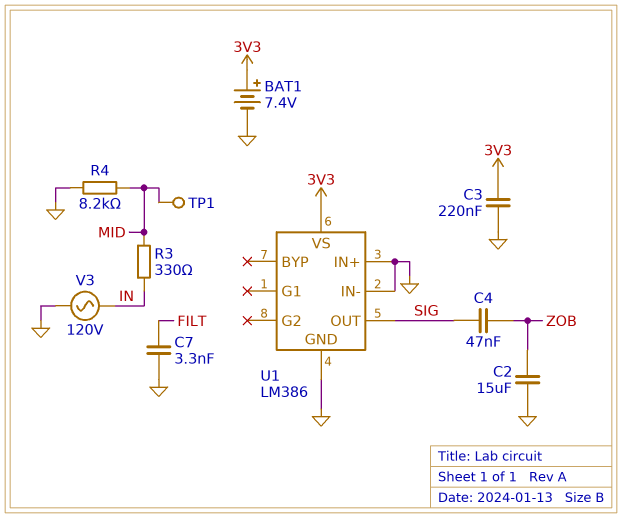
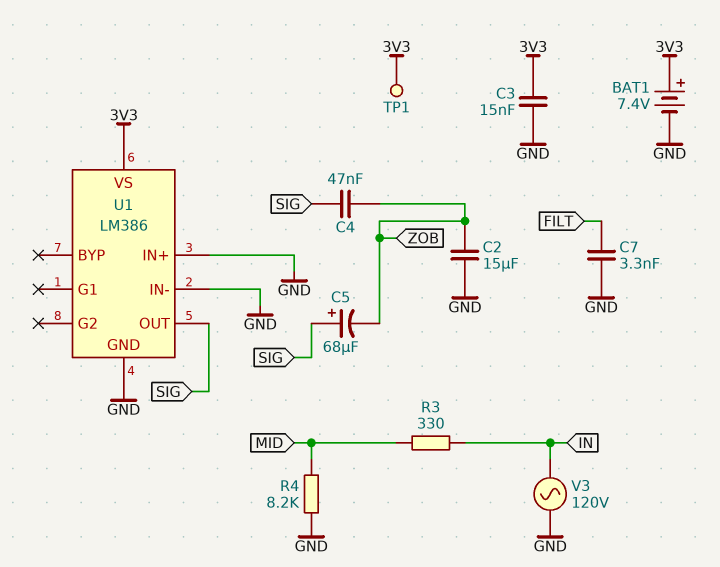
C3: 220nF (3V3, GND) -> 15nF (3V3, GND)
C5: none -> 68uF (plus SIG, minus ZOB)
TP1: test point (MID) -> test point (3V3)

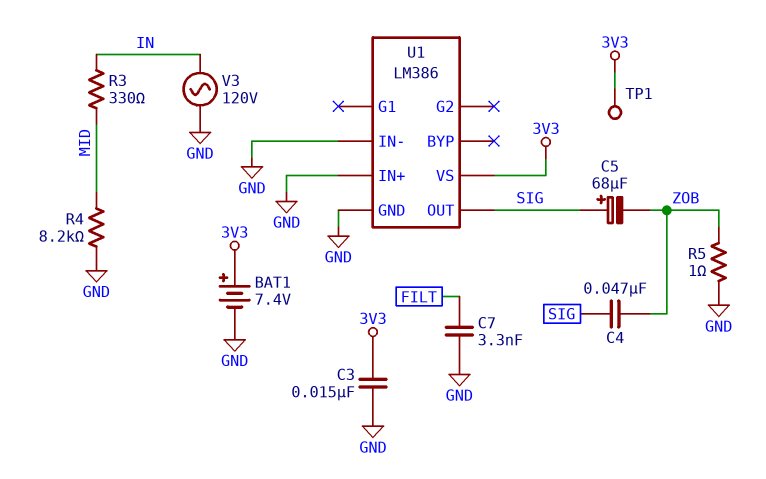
C2: 15uF (GND, ZOB) -> none
R5: none -> 1 (GND, ZOB)

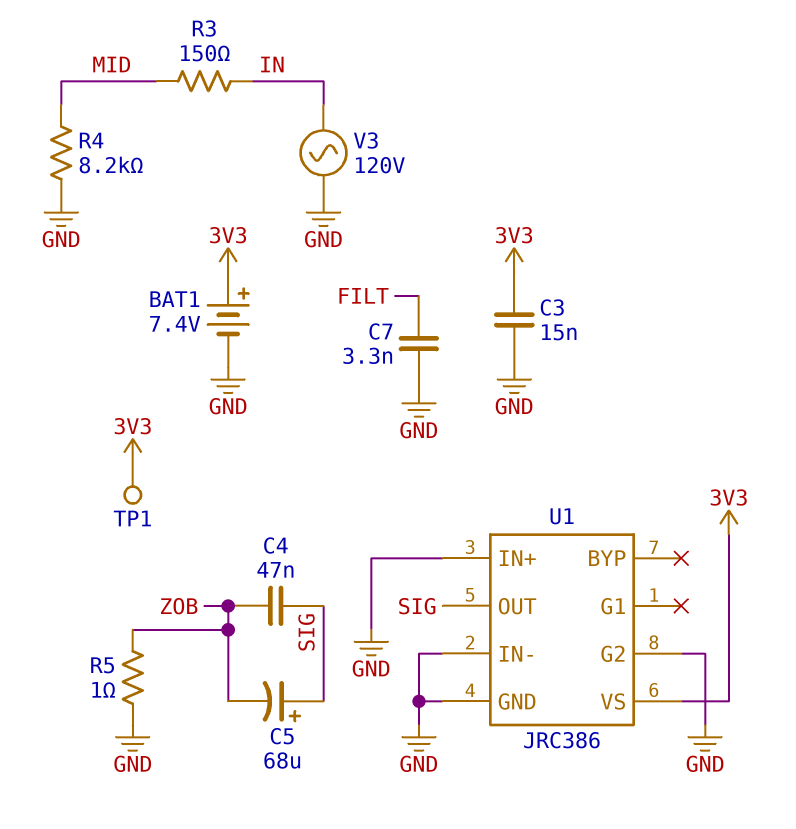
R3: 330 (IN, MID) -> 150 (IN, MID)
U1: LM386 -> JRC386
U1 pin G2: none -> GND

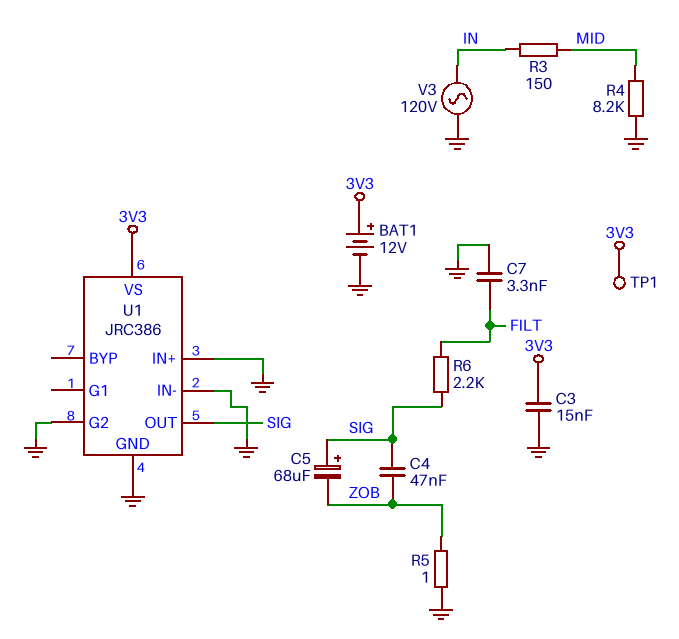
BAT1: 7.4V (plus 3V3, minus GND) -> 12V (plus 3V3, minus GND)
R6: none -> 2.2k (FILT, SIG)

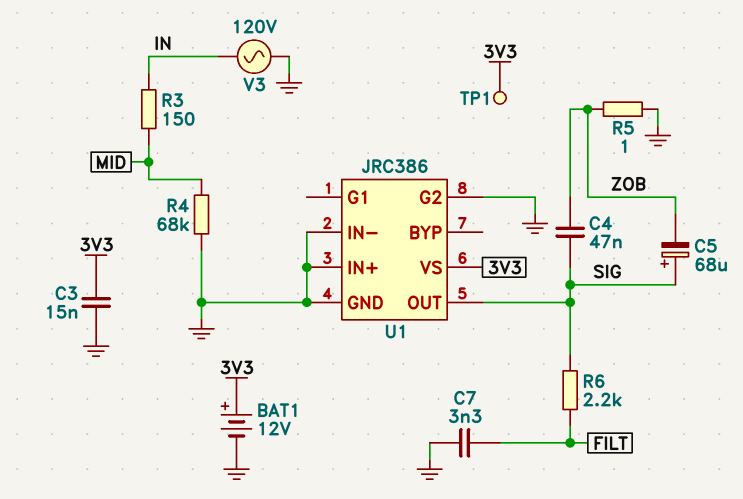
R4: 8.2k (GND, MID) -> 68k (GND, MID)

